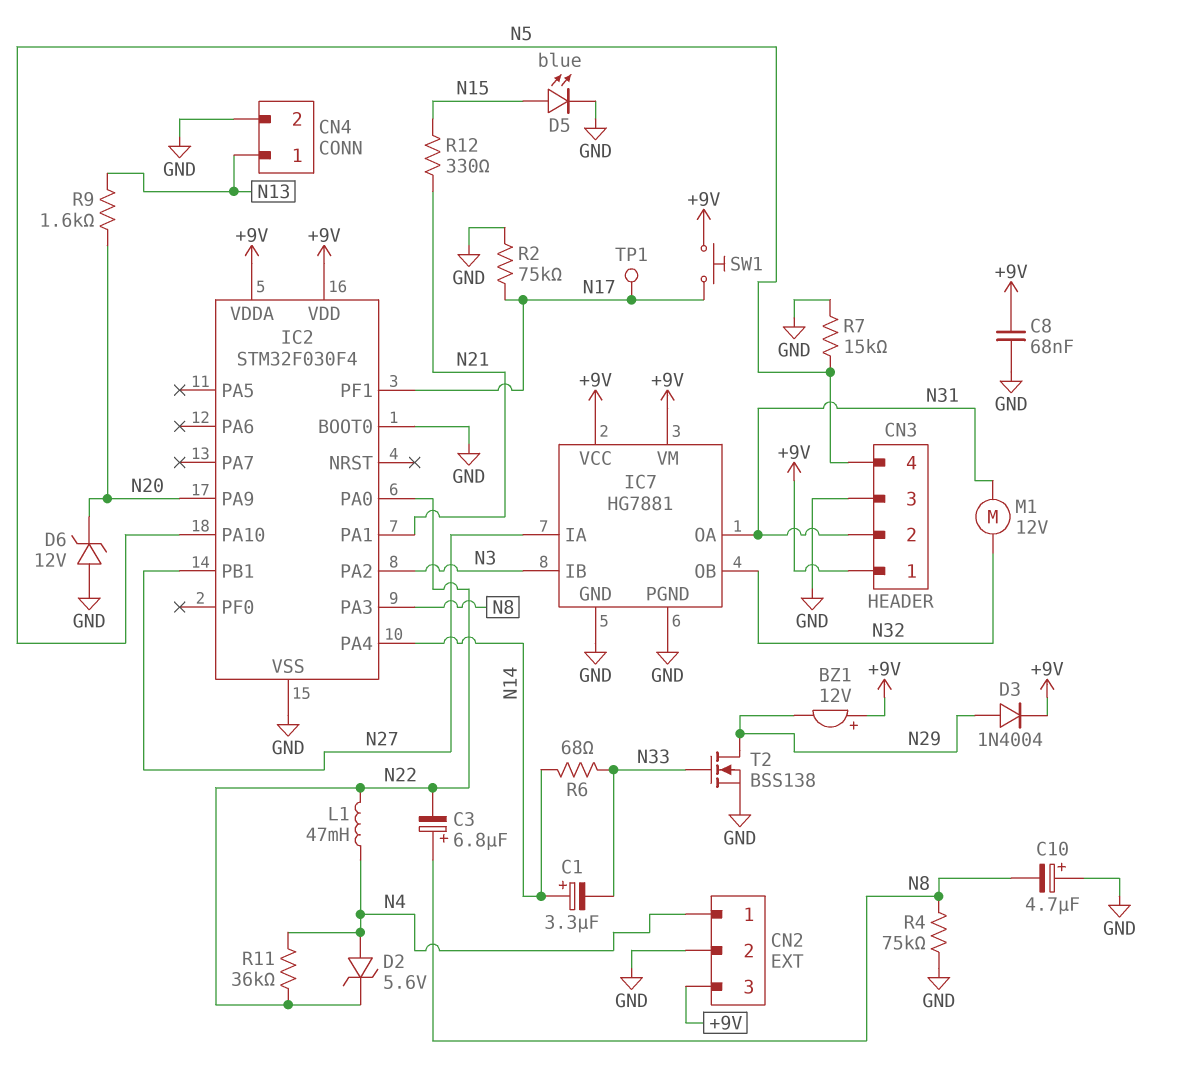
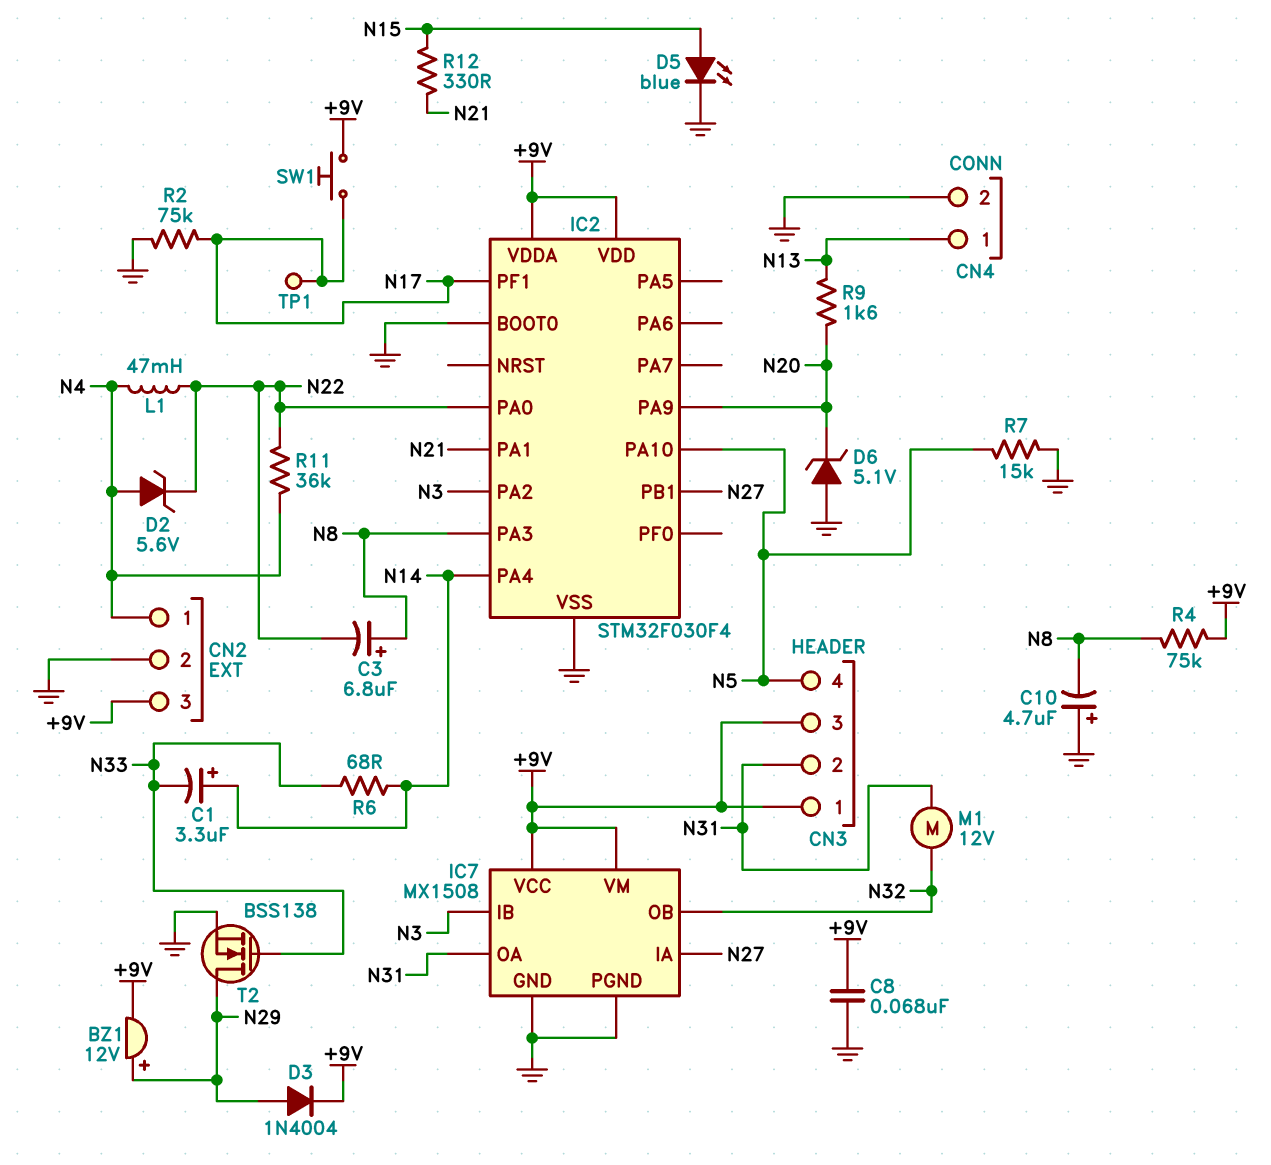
BZ1: buzzer 12V (plus +9V, minus N29) -> buzzer 12V (plus N29, minus +9V)
CN3 pin 3: GND -> +9V
D6: zener 12V (A GND, K N20) -> zener 5.1V (A GND, K N20)
IC7: HG7881 -> MX1508
R4: 75k (GND, N8) -> 75k (+9V, N8)

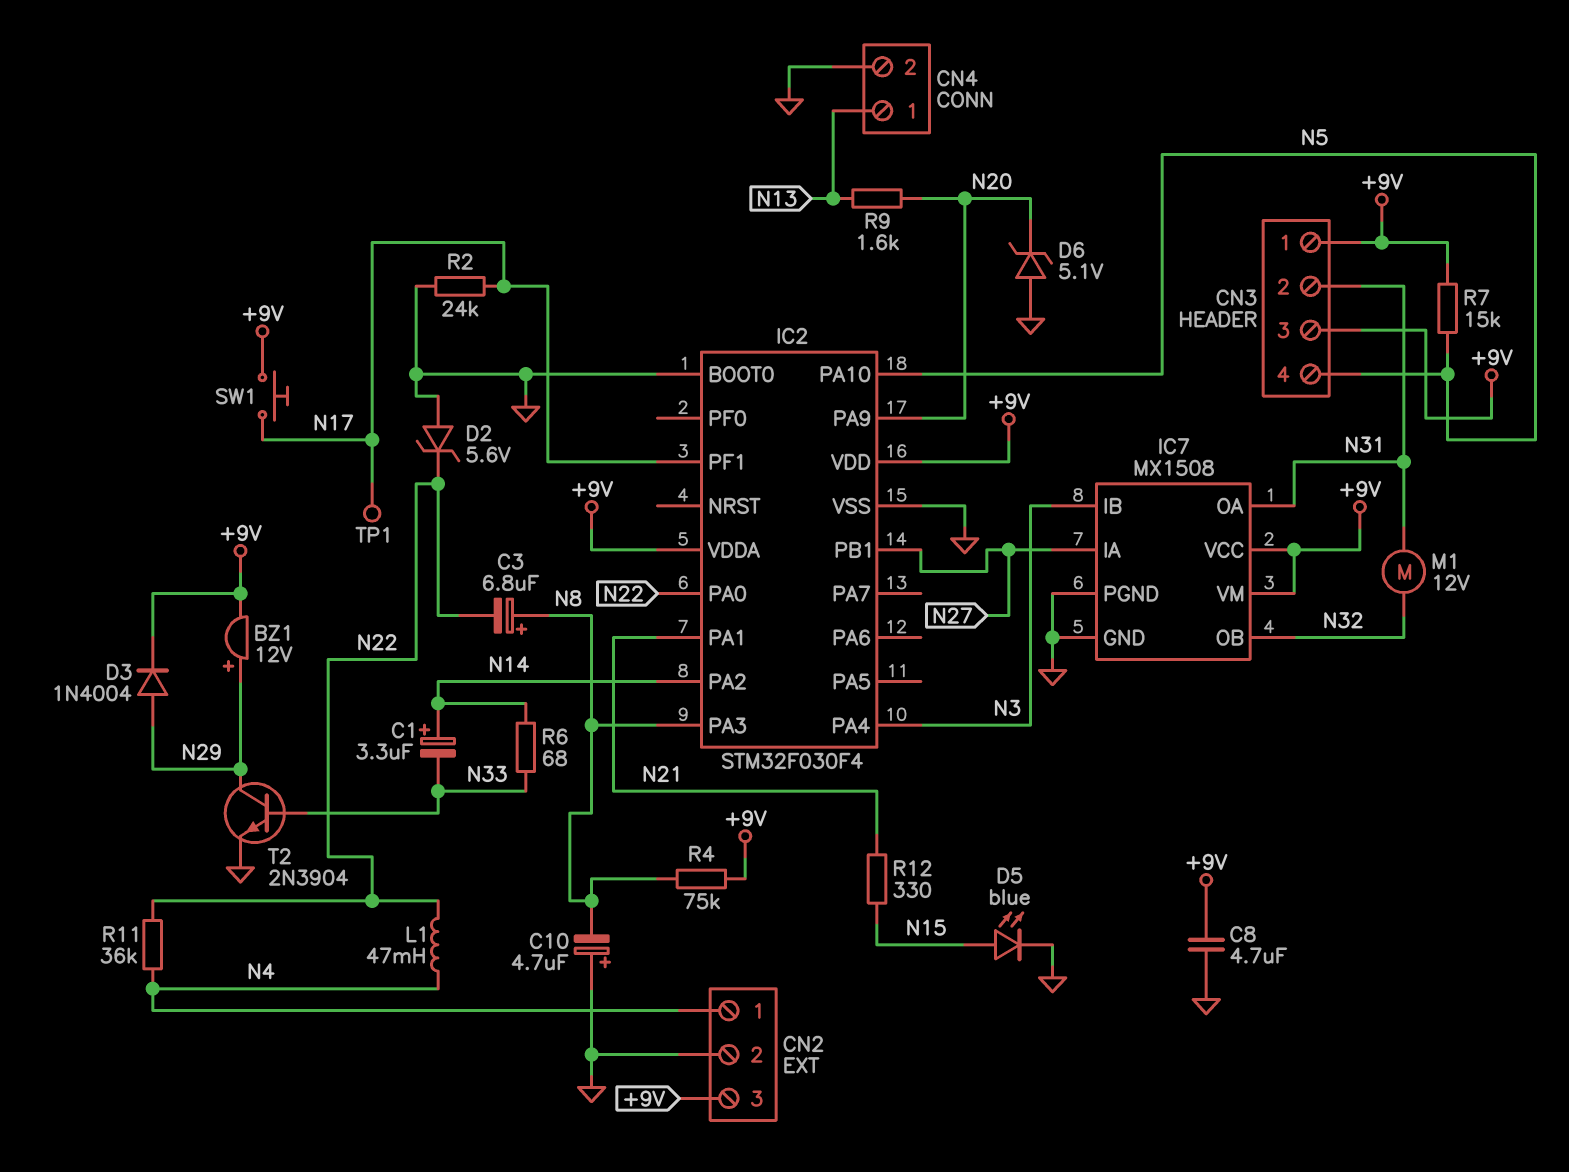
C8: 68nF (+9V, GND) -> 4.7uF (+9V, GND)
D2: zener 5.6V (A N4, K N22) -> zener 5.6V (A GND, K N22)
IC2 pin PA2: N3 -> N14
IC2 pin PA4: N14 -> N3
R2: 75k (GND, N17) -> 24k (GND, N17)
R7: 15k (GND, N5) -> 15k (+9V, N5)
T2: NMOS BSS138 (G N33, D N29, S GND) -> NPN 2N3904 (B N33, C N29, E GND)

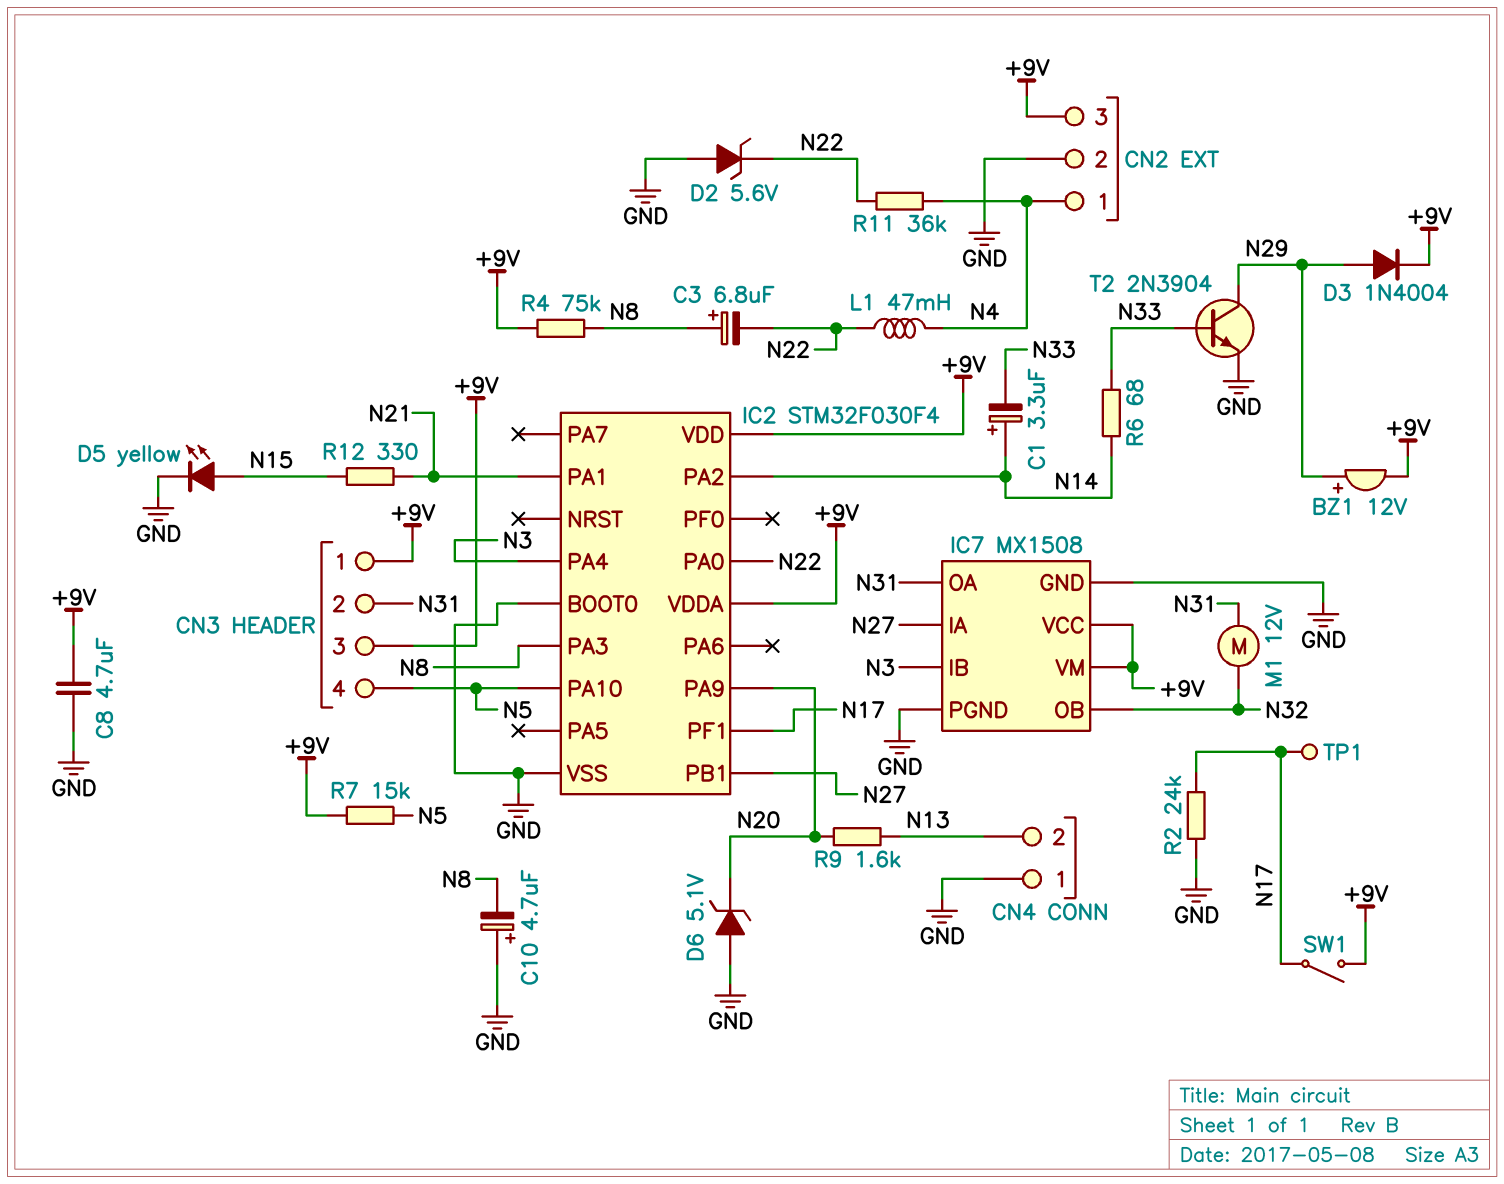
CN4 pin 1: N13 -> GND
CN4 pin 2: GND -> N13
D5: LED blue (A N15, K GND) -> LED yellow (A N15, K GND)
SW1: button (+9V, N17) -> switch (+9V, N17)

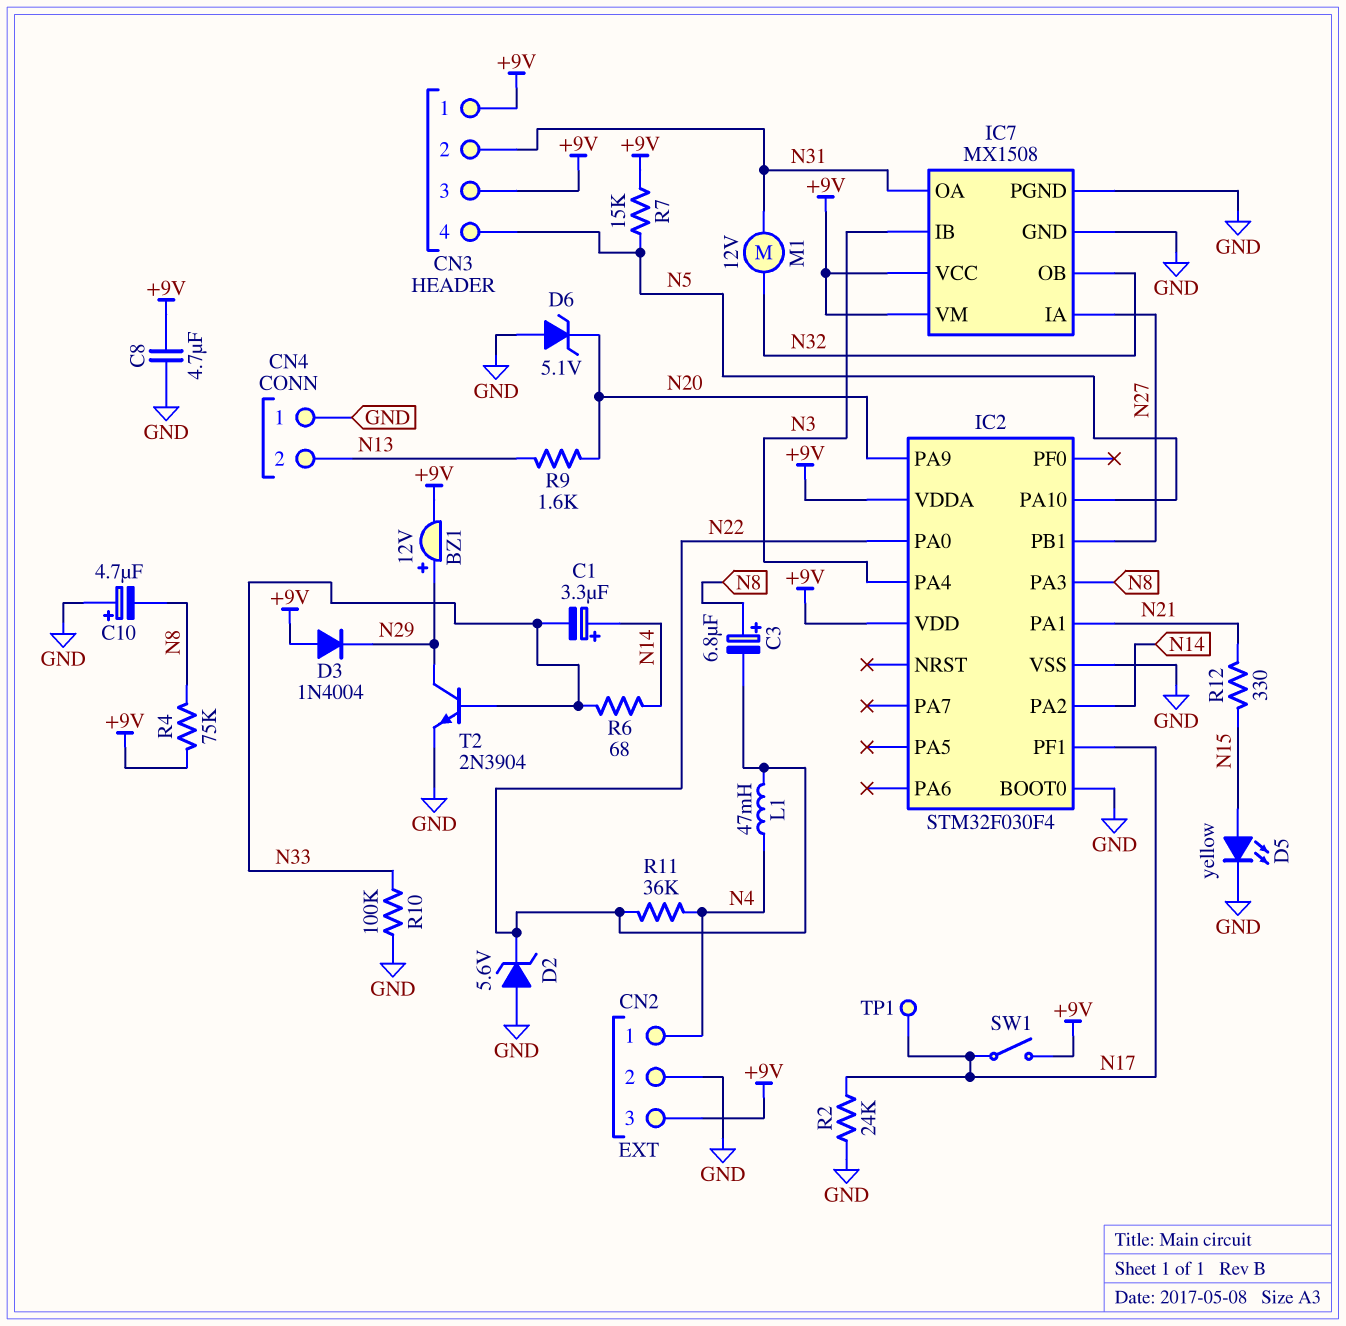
D3: diode 1N4004 (A N29, K +9V) -> diode 1N4004 (A +9V, K N29)
R10: none -> 100k (GND, N33)

